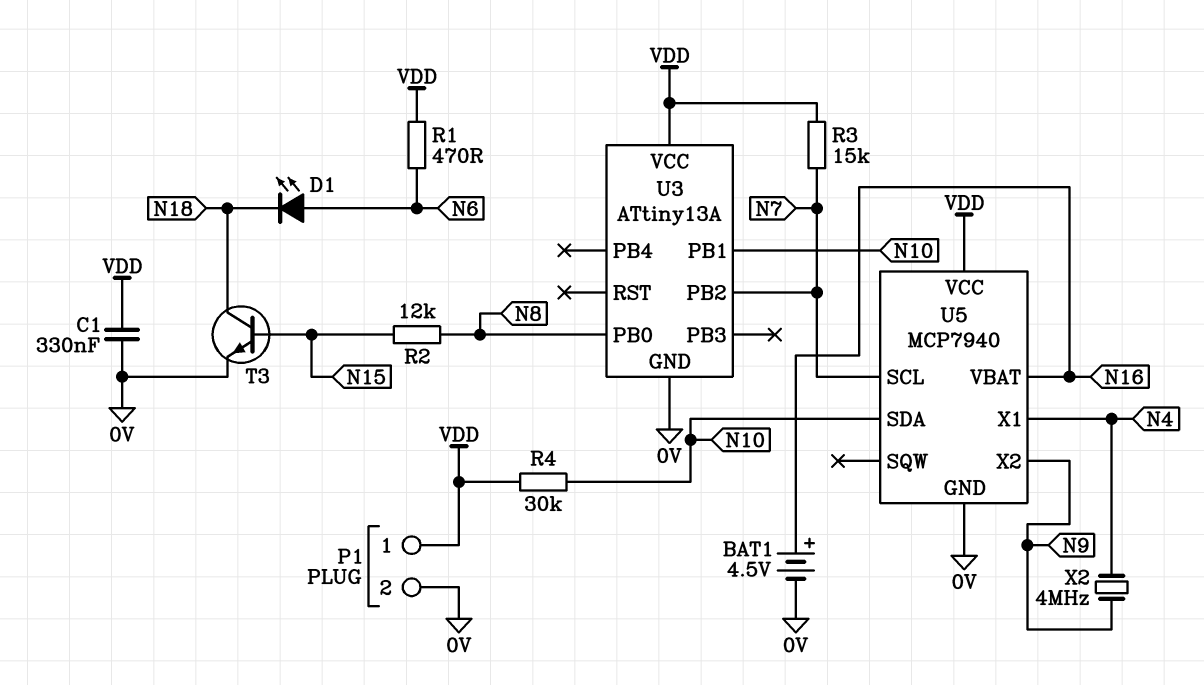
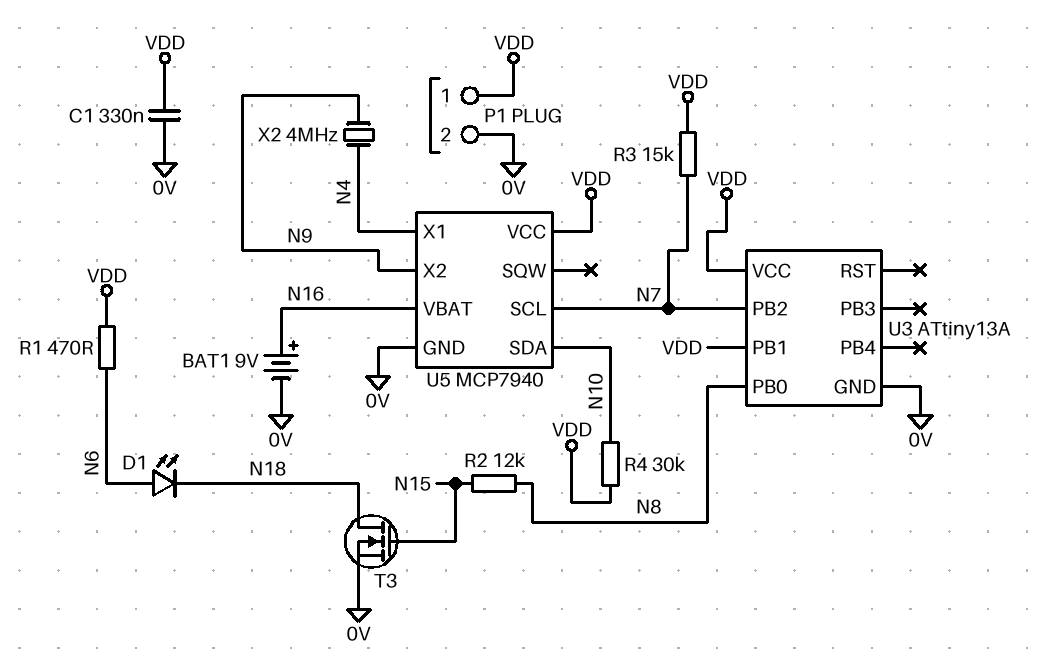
BAT1: 4.5V (plus N16, minus 0V) -> 9V (plus N16, minus 0V)
T3: NPN (B N15, C N18, E 0V) -> NMOS (G N15, D N18, S 0V)
U3 pin PB1: N10 -> VDD

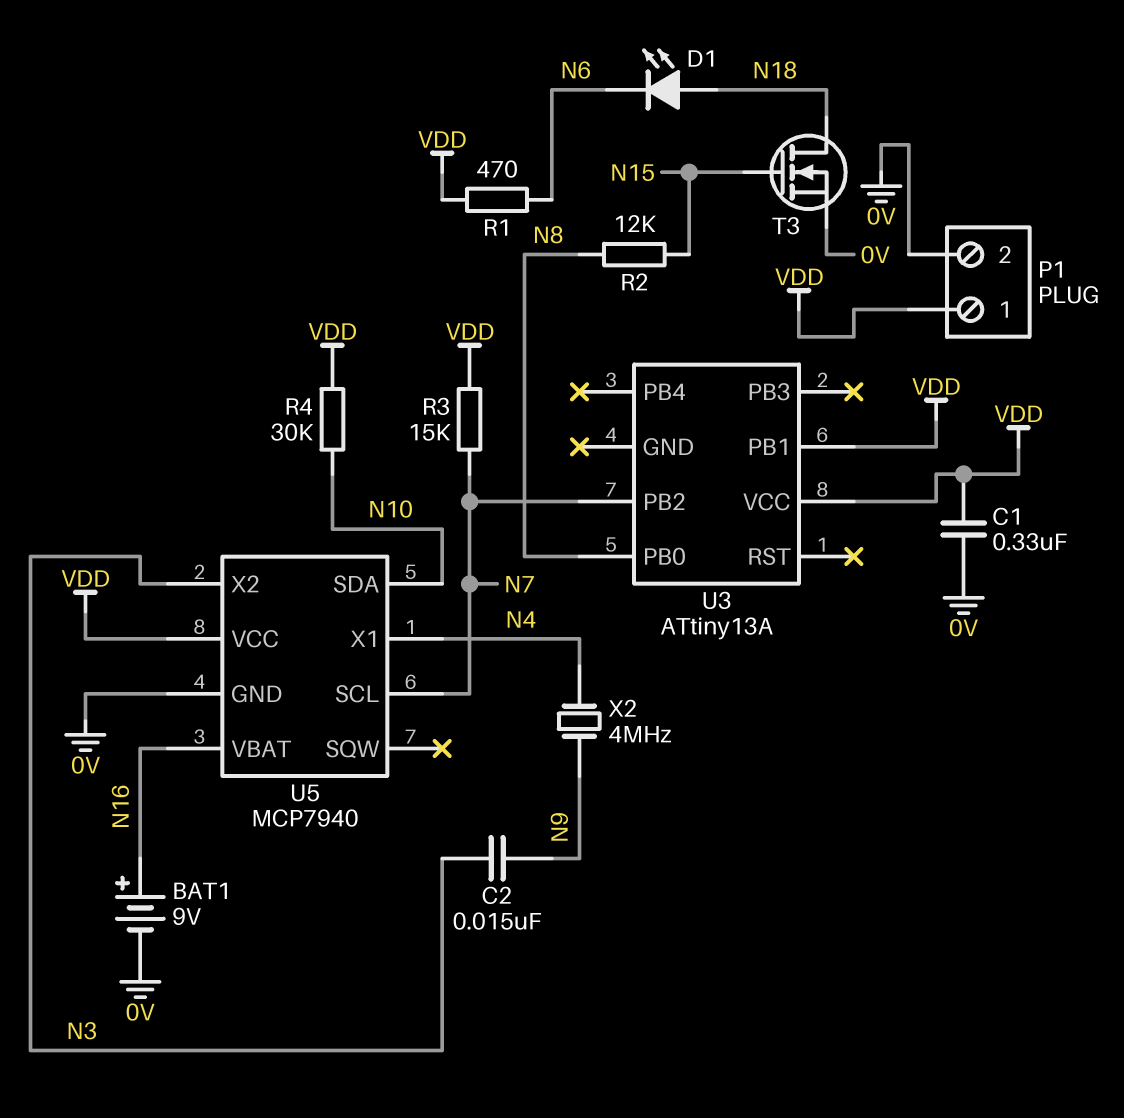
C2: none -> 15nF (N3, N9)
D1: LED (A N6, K N18) -> LED (A N18, K N6)
U3 pin GND: 0V -> none
U5 pin X2: N9 -> N3

